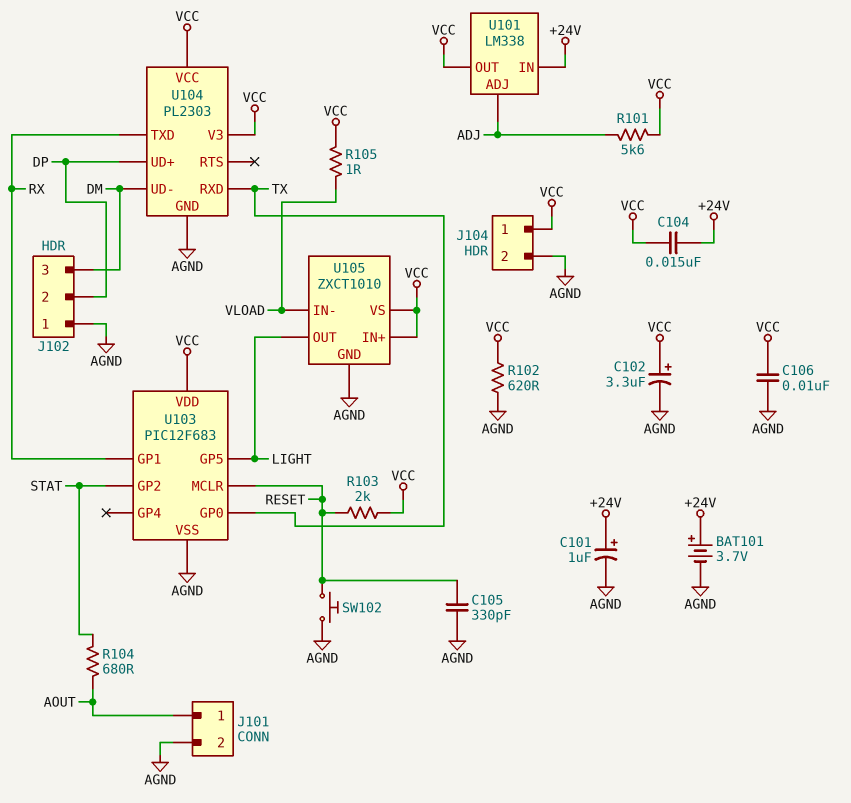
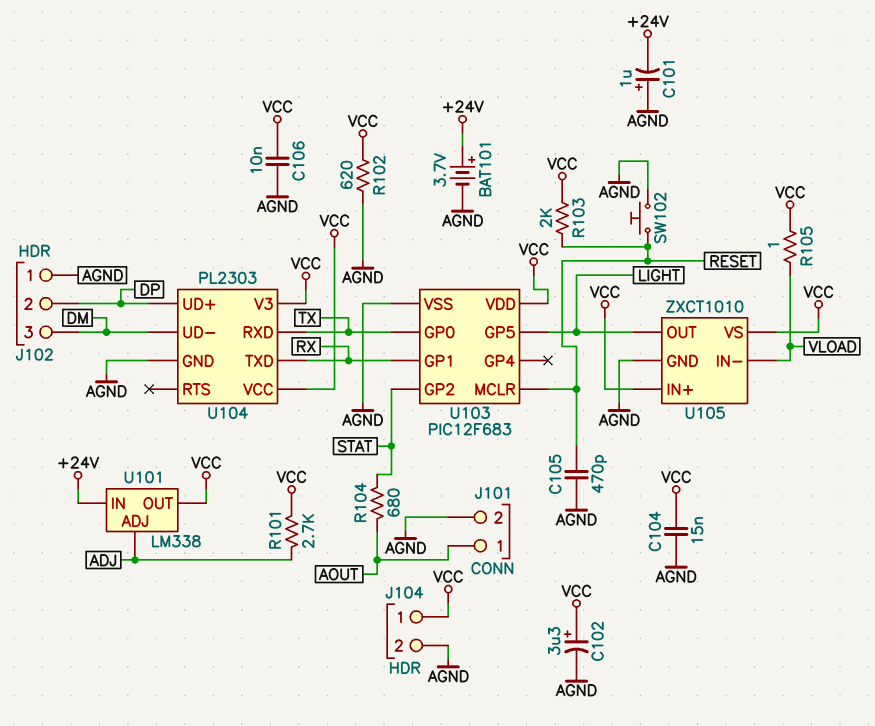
C101: 1uF (plus +24V, minus AGND) -> 1uF (plus AGND, minus +24V)
C104: 15nF (+24V, VCC) -> 15nF (AGND, VCC)
C105: 330pF (AGND, RESET) -> 470pF (AGND, RESET)
R101: 5.6k (ADJ, VCC) -> 2.7k (ADJ, VCC)

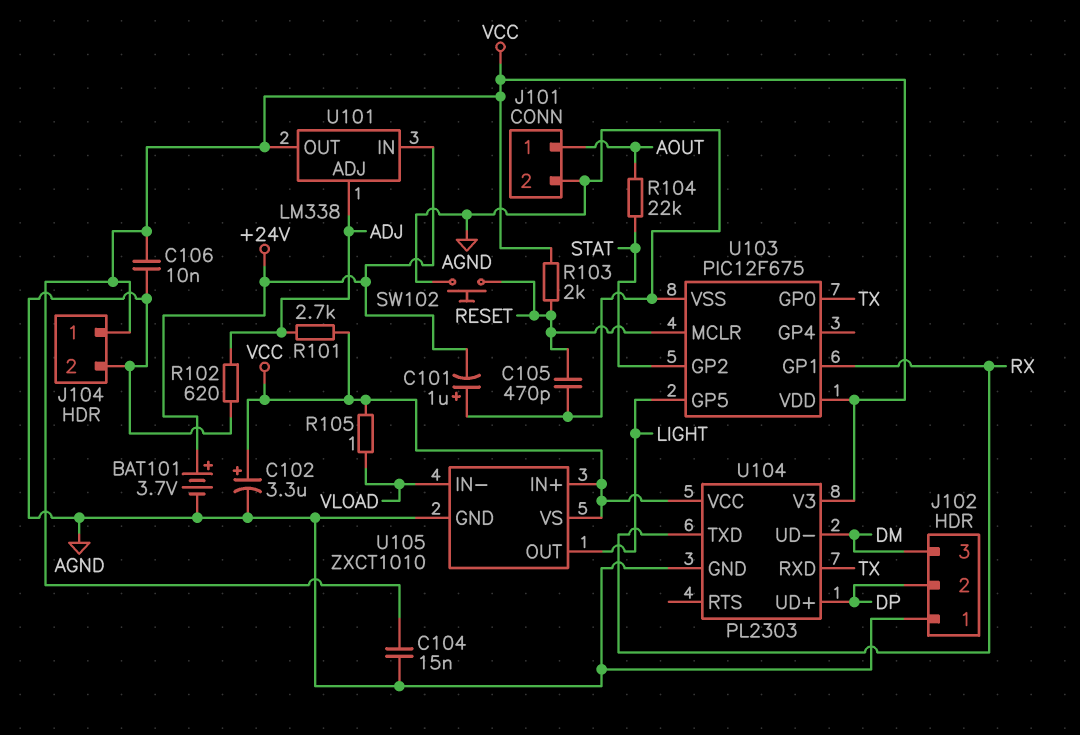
R102: 620 (AGND, VCC) -> 620 (ADJ, AGND)
R104: 680 (AOUT, STAT) -> 22k (AOUT, STAT)
U103: PIC12F683 -> PIC12F675

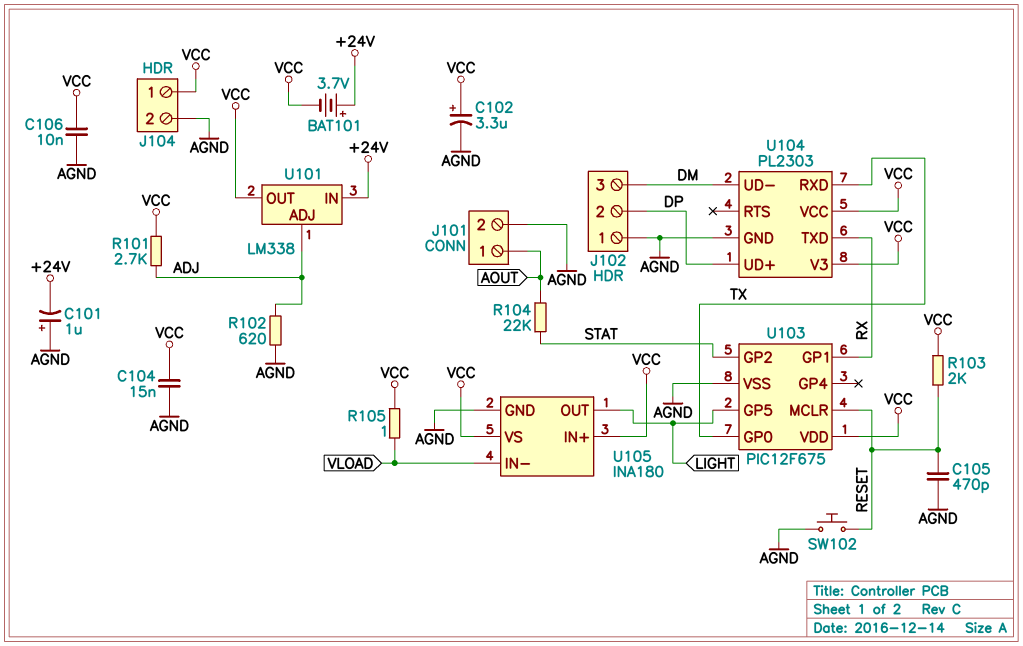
BAT101: 3.7V (plus +24V, minus AGND) -> 3.7V (plus +24V, minus VCC)
U105: ZXCT1010 -> INA180

